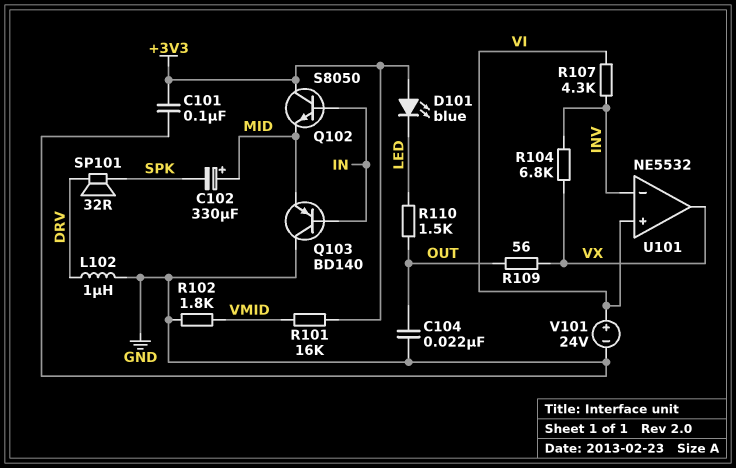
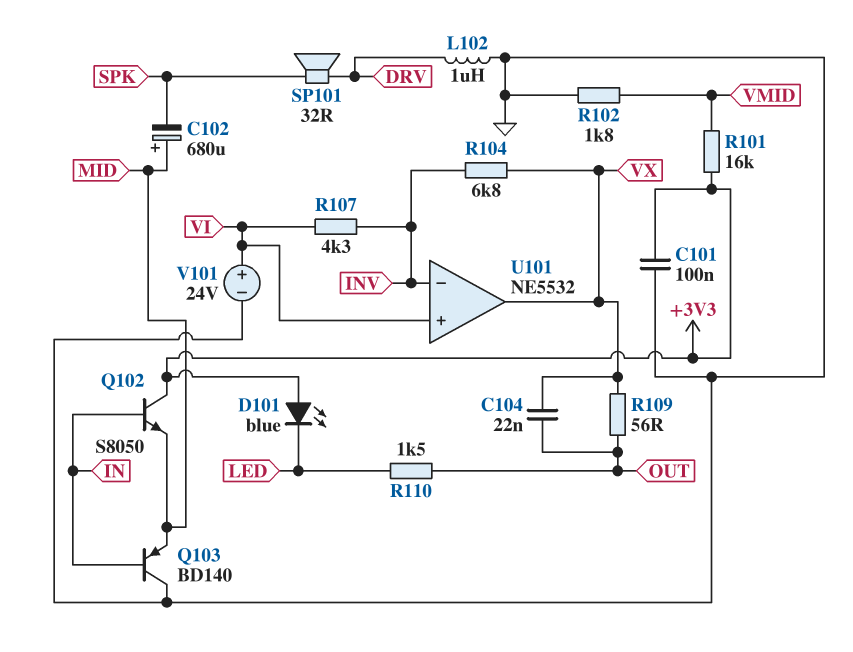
C102: 330uF (plus MID, minus SPK) -> 680uF (plus MID, minus SPK)
C104: 22nF (GND, OUT) -> 22nF (OUT, VX)

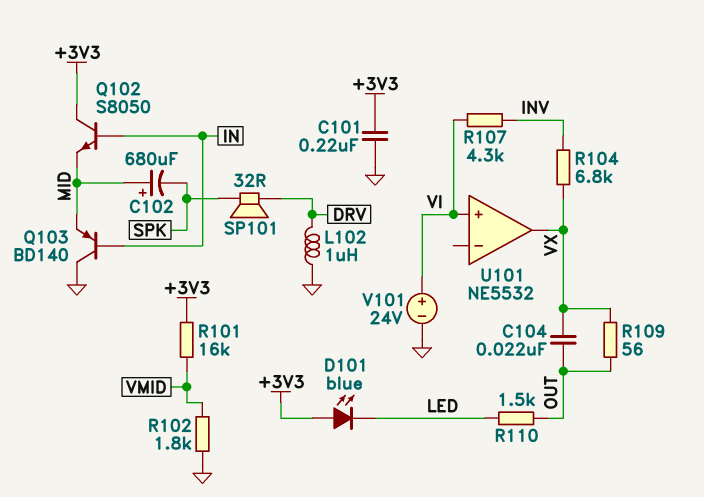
C101: 100nF (+3V3, GND) -> 220nF (+3V3, GND)
U101 pin in-: INV -> none

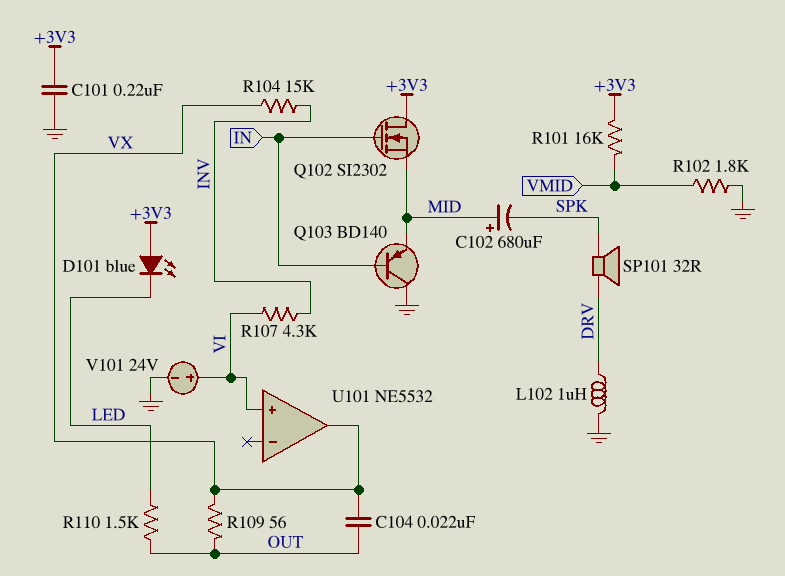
Q102: NPN S8050 (B IN, C +3V3, E MID) -> NMOS SI2302 (G IN, D +3V3, S MID)
R104: 6.8k (INV, VX) -> 15k (INV, VX)

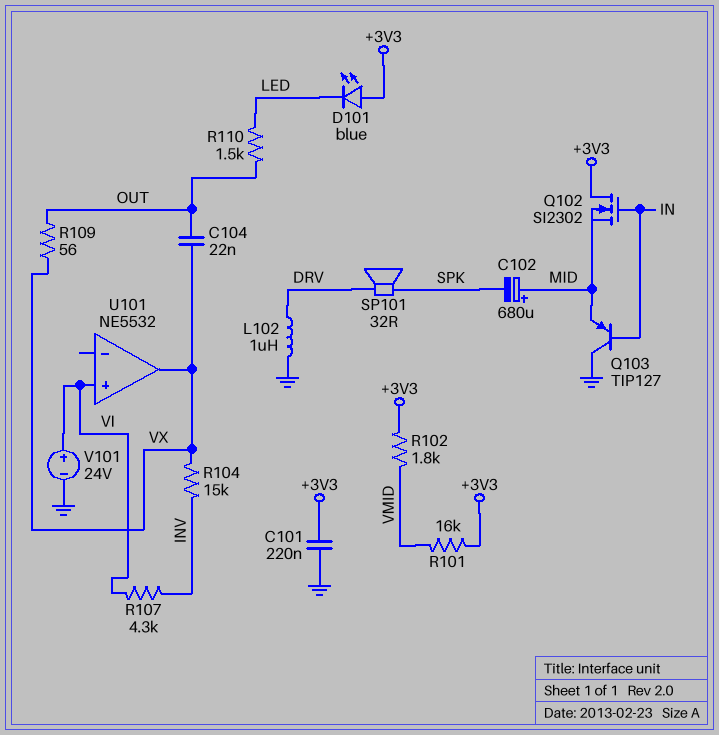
Q103: PNP BD140 (B IN, C GND, E MID) -> PNP TIP127 (B IN, C GND, E MID)
R102: 1.8k (GND, VMID) -> 1.8k (+3V3, VMID)

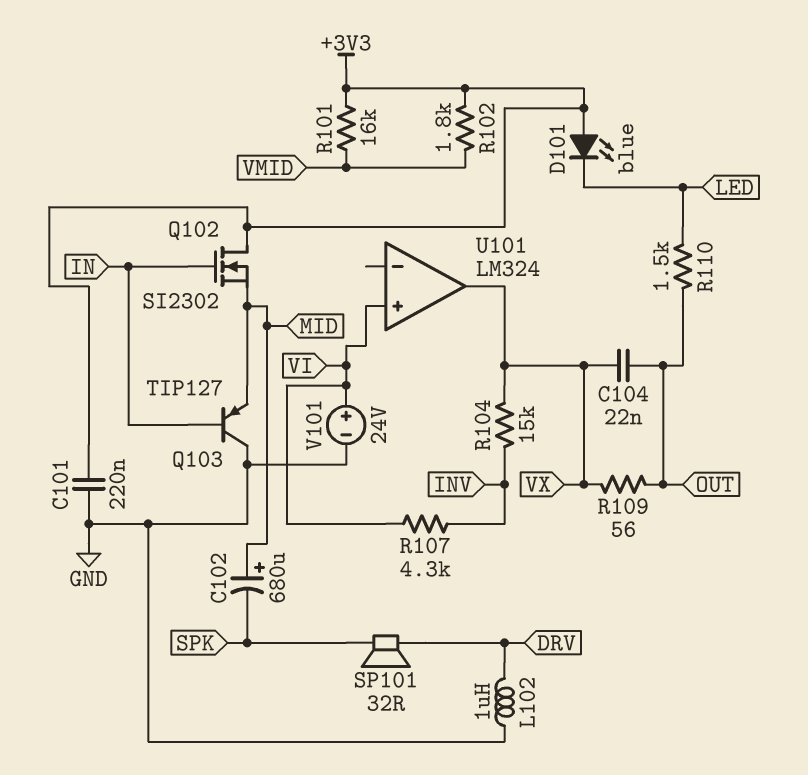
U101: NE5532 -> LM324

